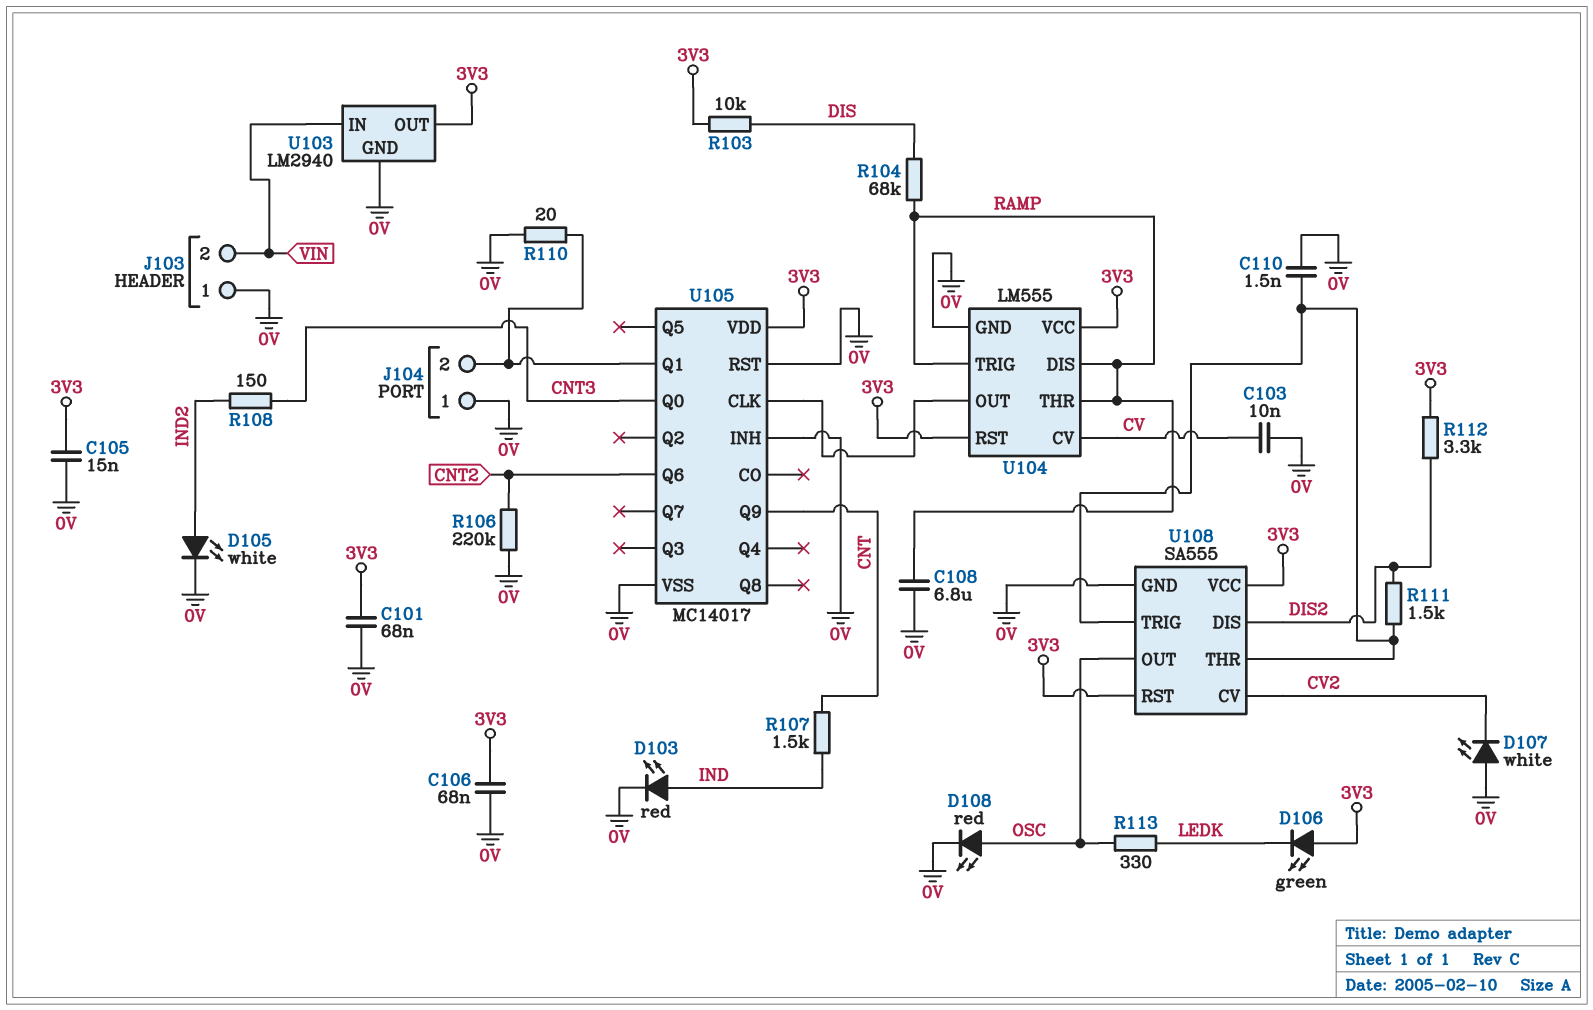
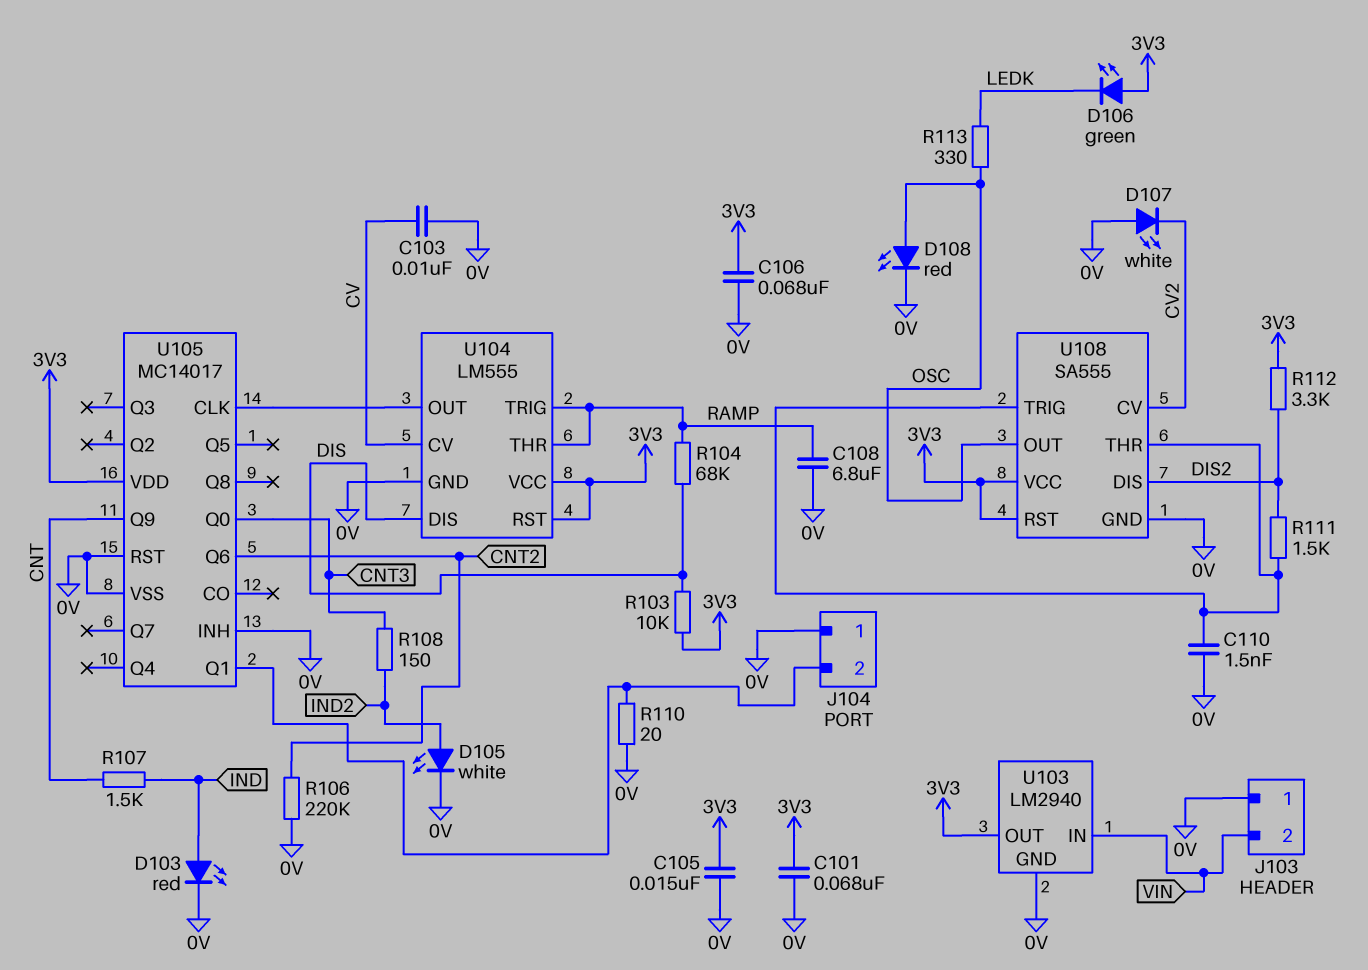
U104 pin DIS: RAMP -> DIS

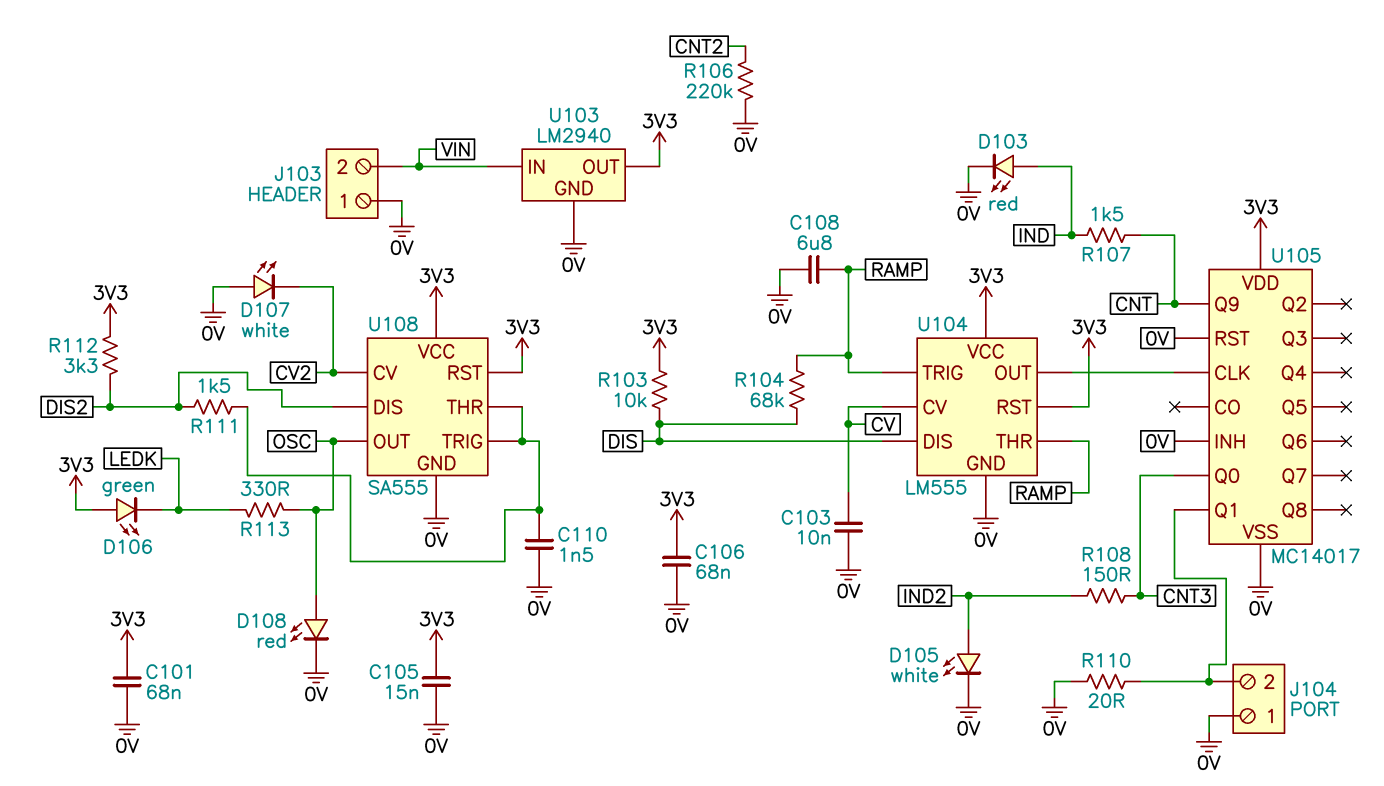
U105 pin Q6: CNT2 -> none

